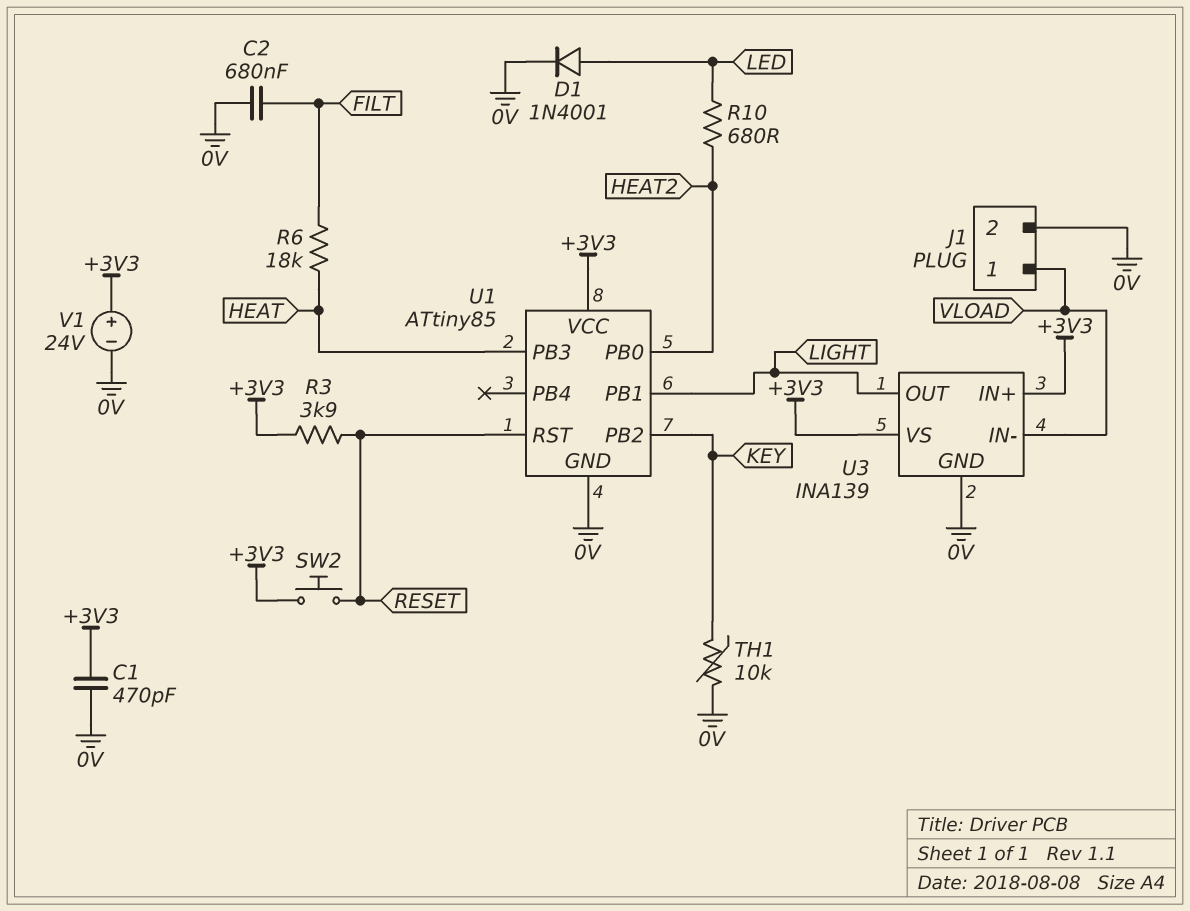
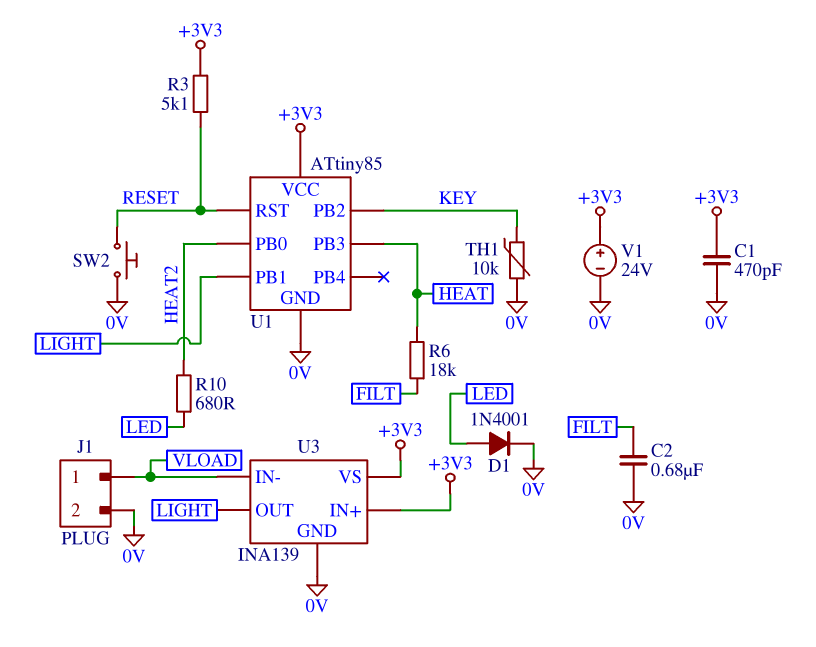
R3: 3.9k (+3V3, RESET) -> 5.1k (+3V3, RESET)
SW2: button (+3V3, RESET) -> button (0V, RESET)

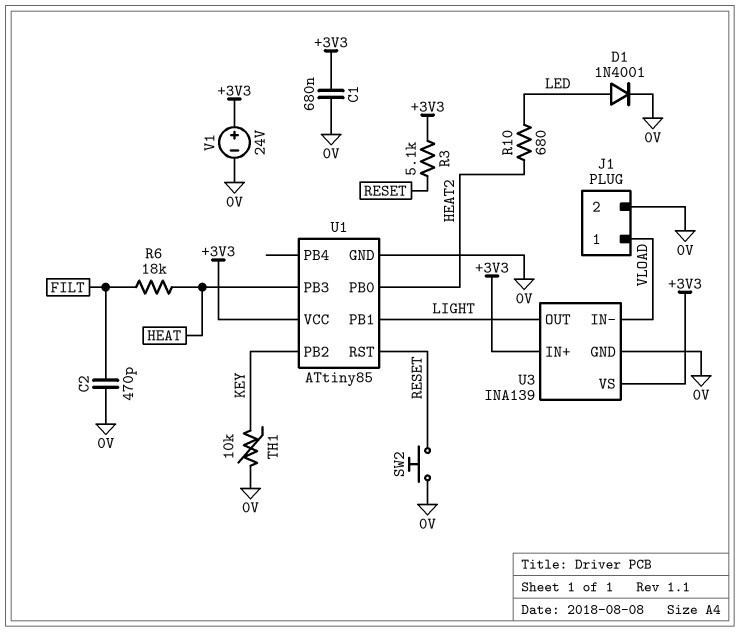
C1: 470pF (+3V3, 0V) -> 680nF (+3V3, 0V)
C2: 680nF (0V, FILT) -> 470pF (0V, FILT)

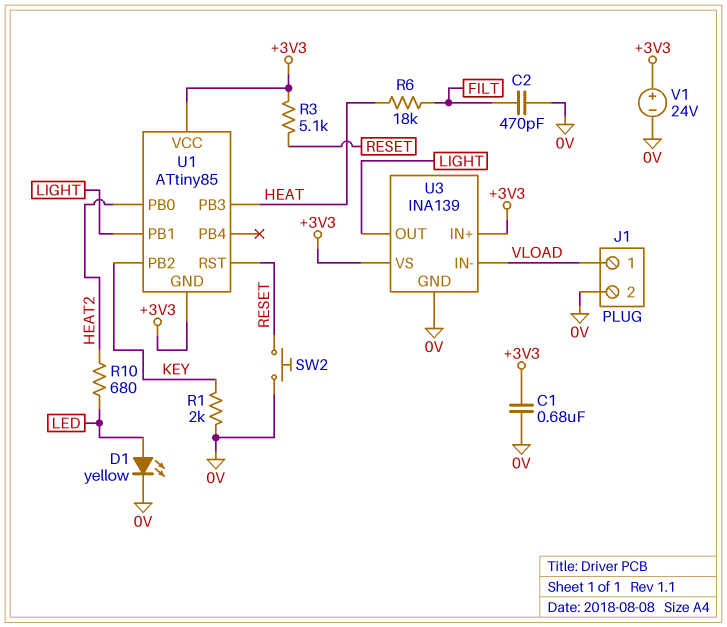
D1: diode 1N4001 (A LED, K 0V) -> LED yellow (A LED, K 0V)
R1: none -> 2k (0V, KEY)
TH1: 10k (0V, KEY) -> none
U1 pin GND: 0V -> +3V3

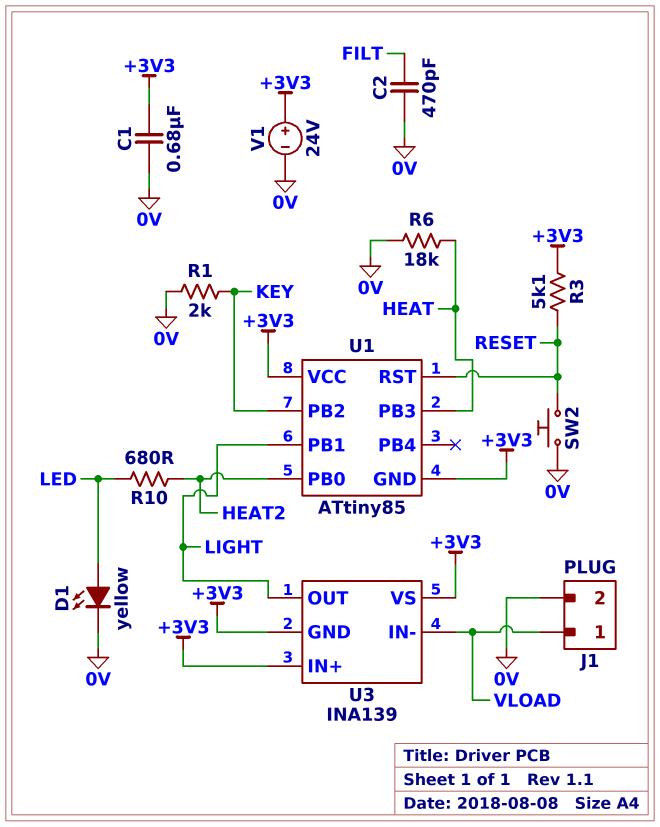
R6: 18k (FILT, HEAT) -> 18k (0V, HEAT)
U3 pin GND: 0V -> +3V3

